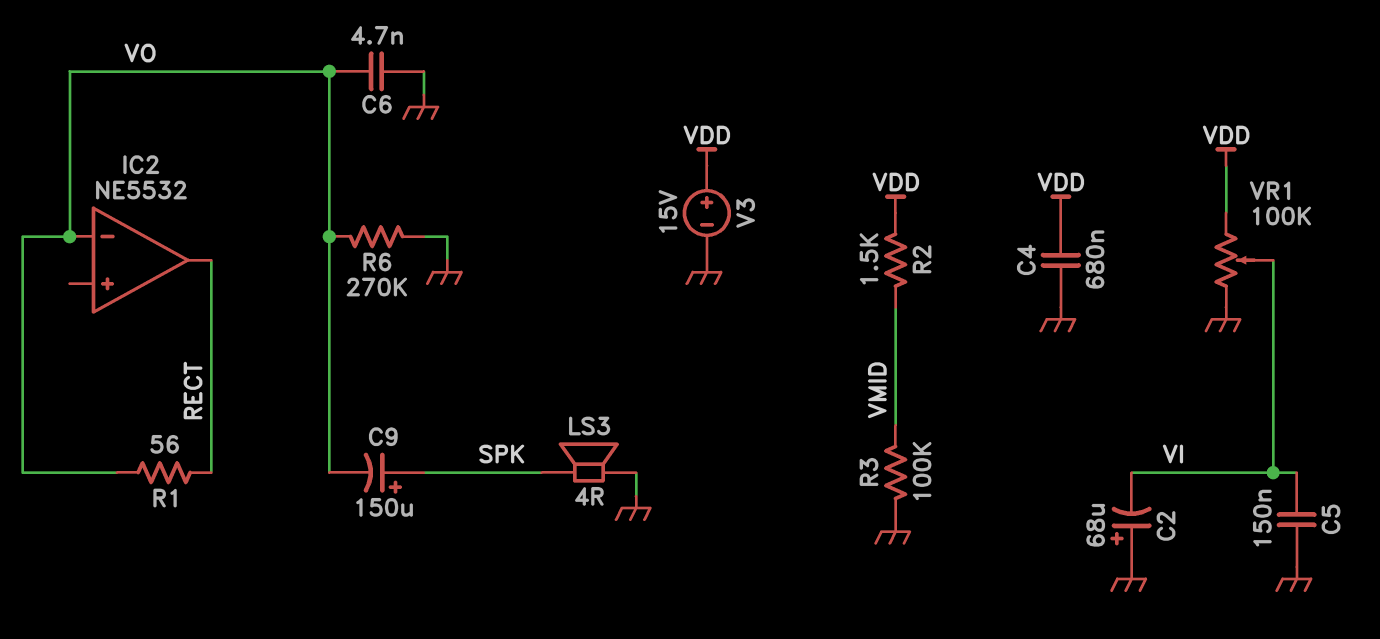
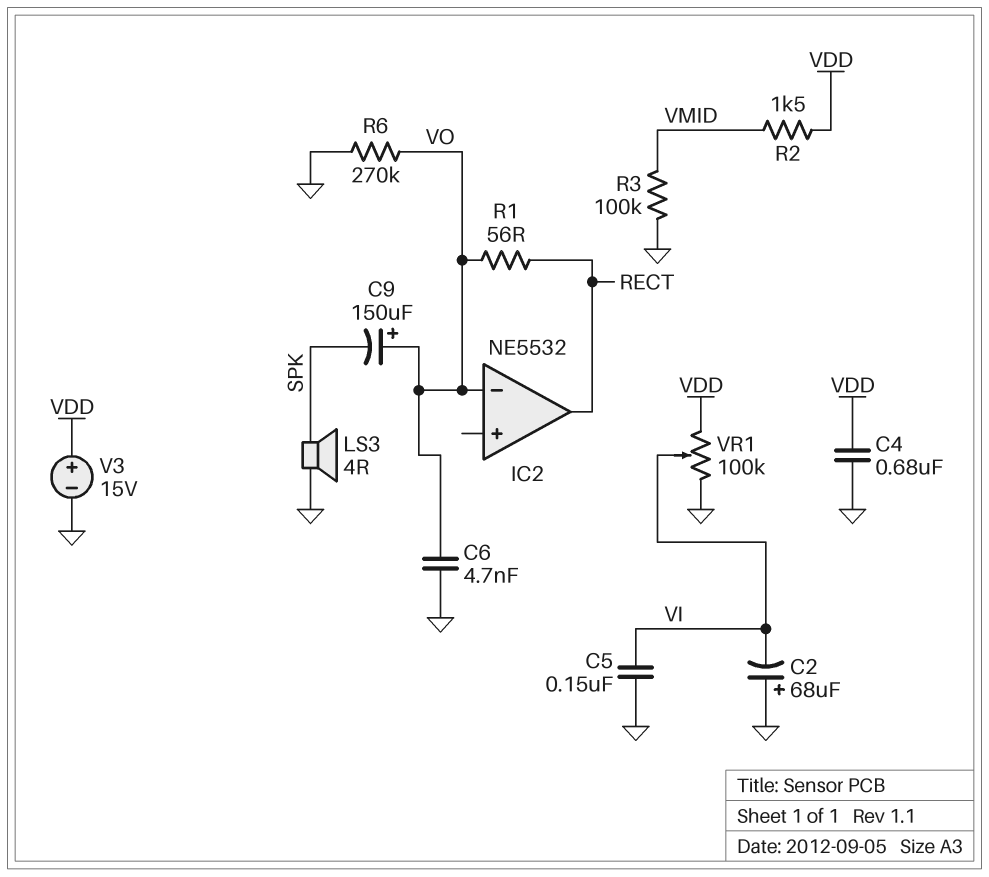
C9: 150uF (plus SPK, minus VO) -> 150uF (plus VO, minus SPK)

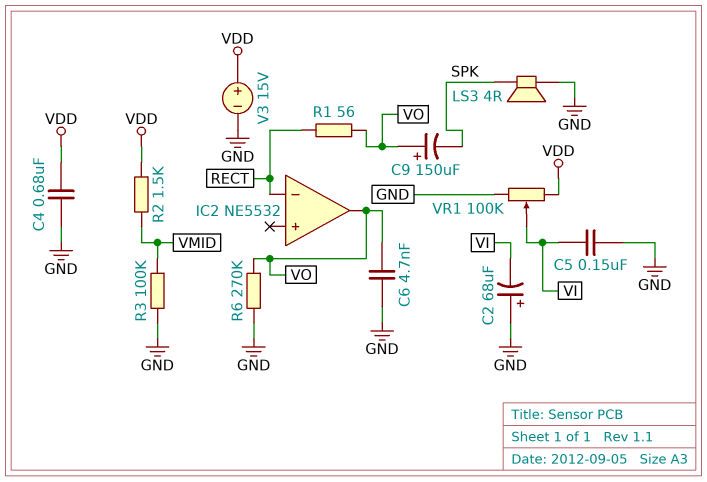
IC2 pin in-: VO -> RECT
IC2 pin out: RECT -> VO

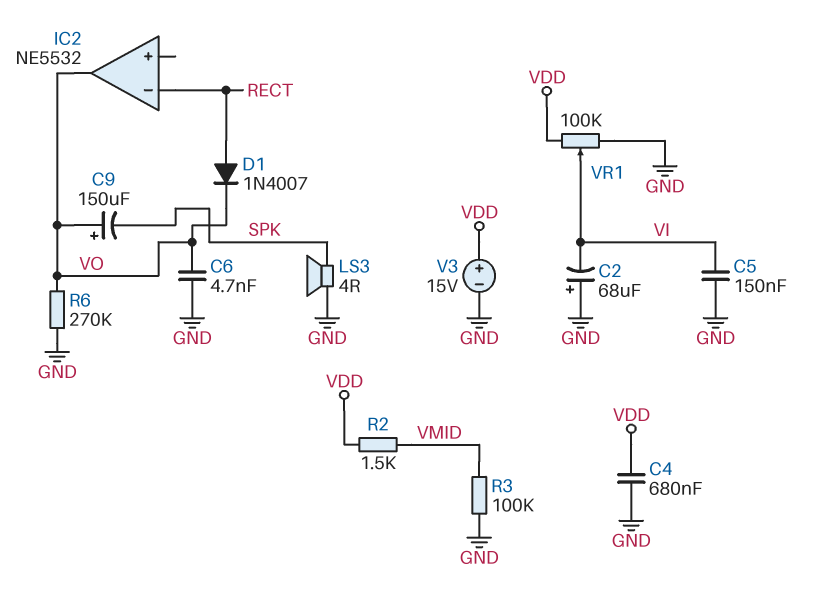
D1: none -> diode 1N4007 (A RECT, K VO)
R1: 56 (RECT, VO) -> none

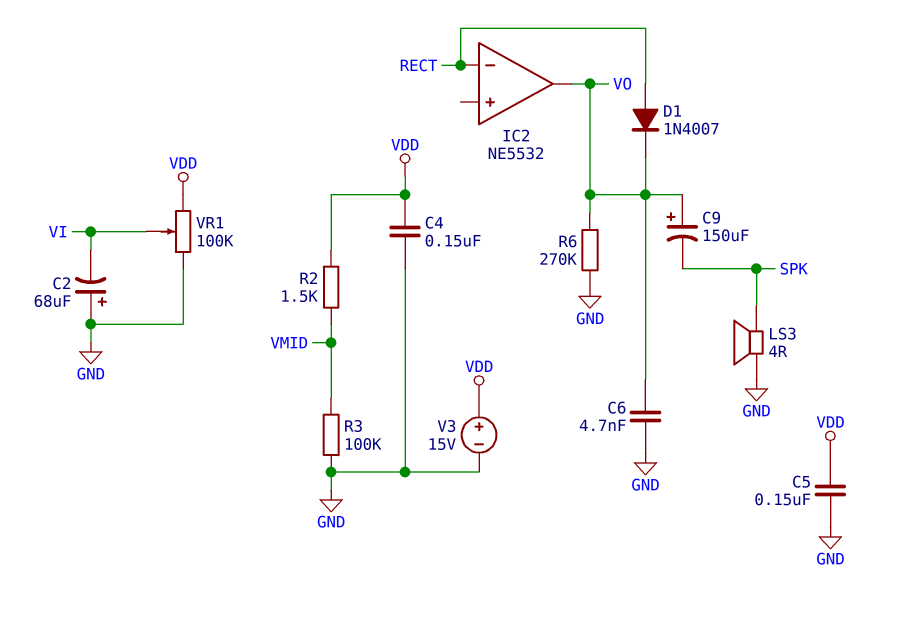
C4: 680nF (GND, VDD) -> 150nF (GND, VDD)
C5: 150nF (GND, VI) -> 150nF (GND, VDD)

